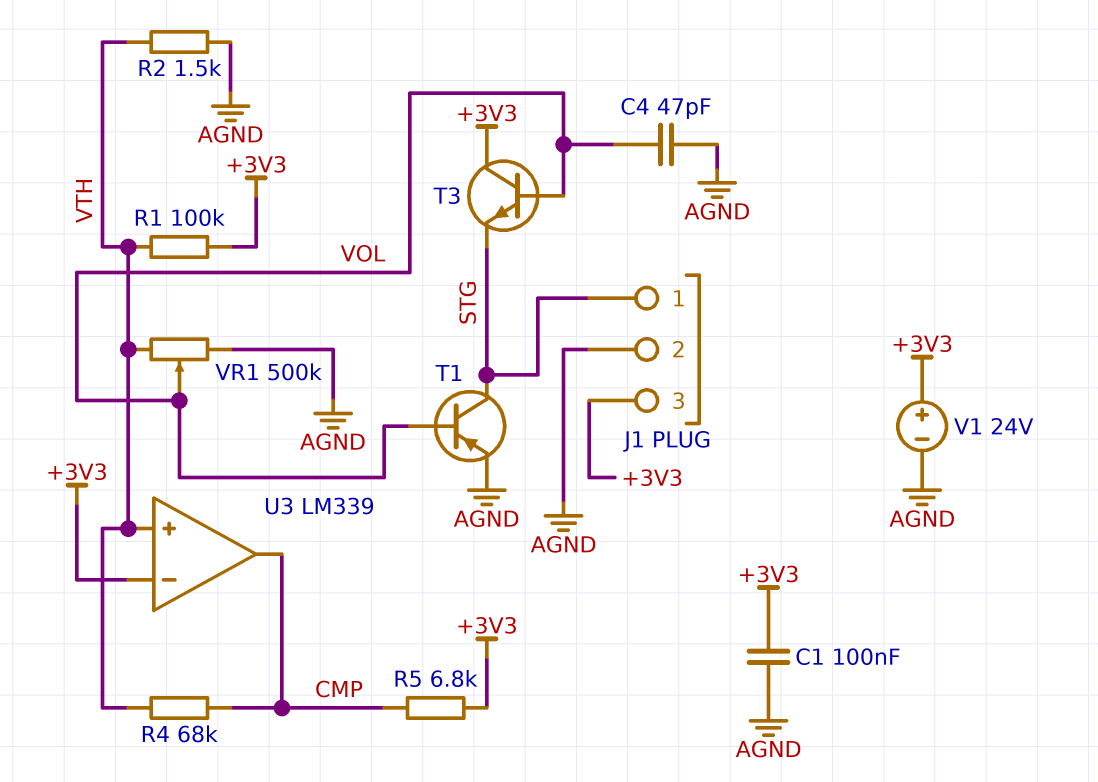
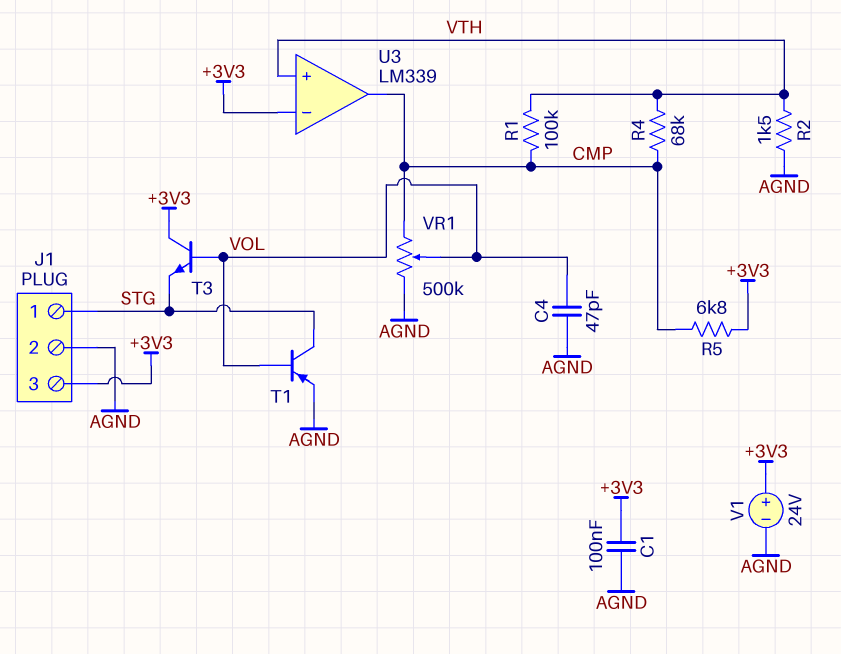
R1: 100k (+3V3, VTH) -> 100k (CMP, VTH)
VR1: 500k (AGND, VTH, wiper VOL) -> 500k (AGND, CMP, wiper VOL)

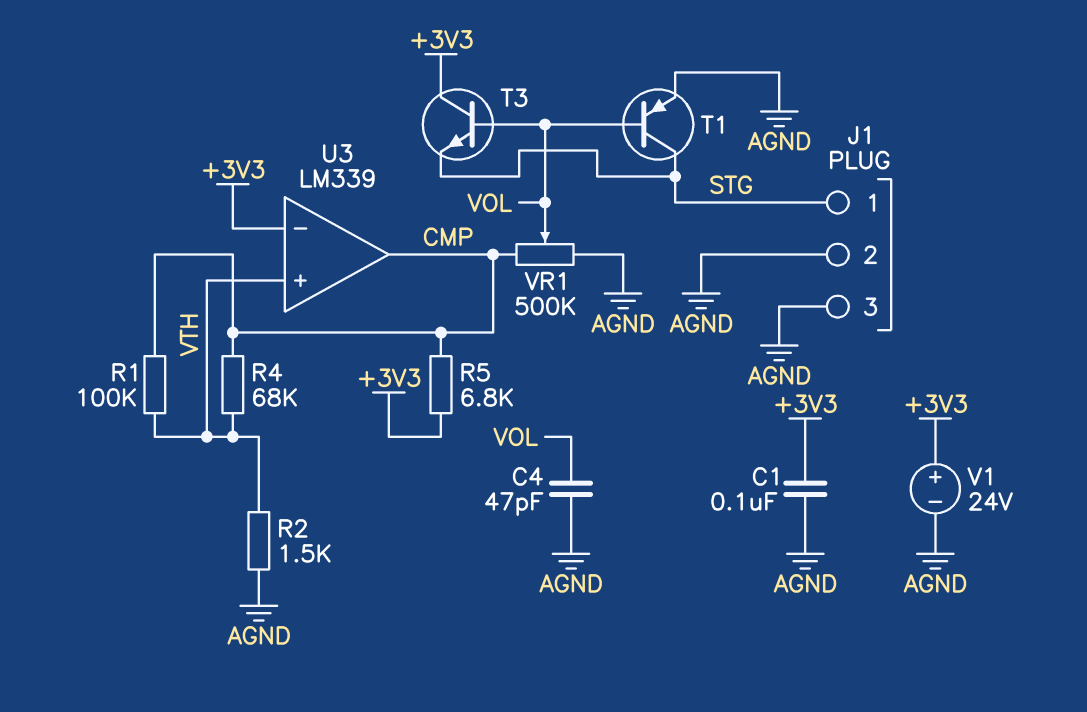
J1 pin 3: +3V3 -> AGND

